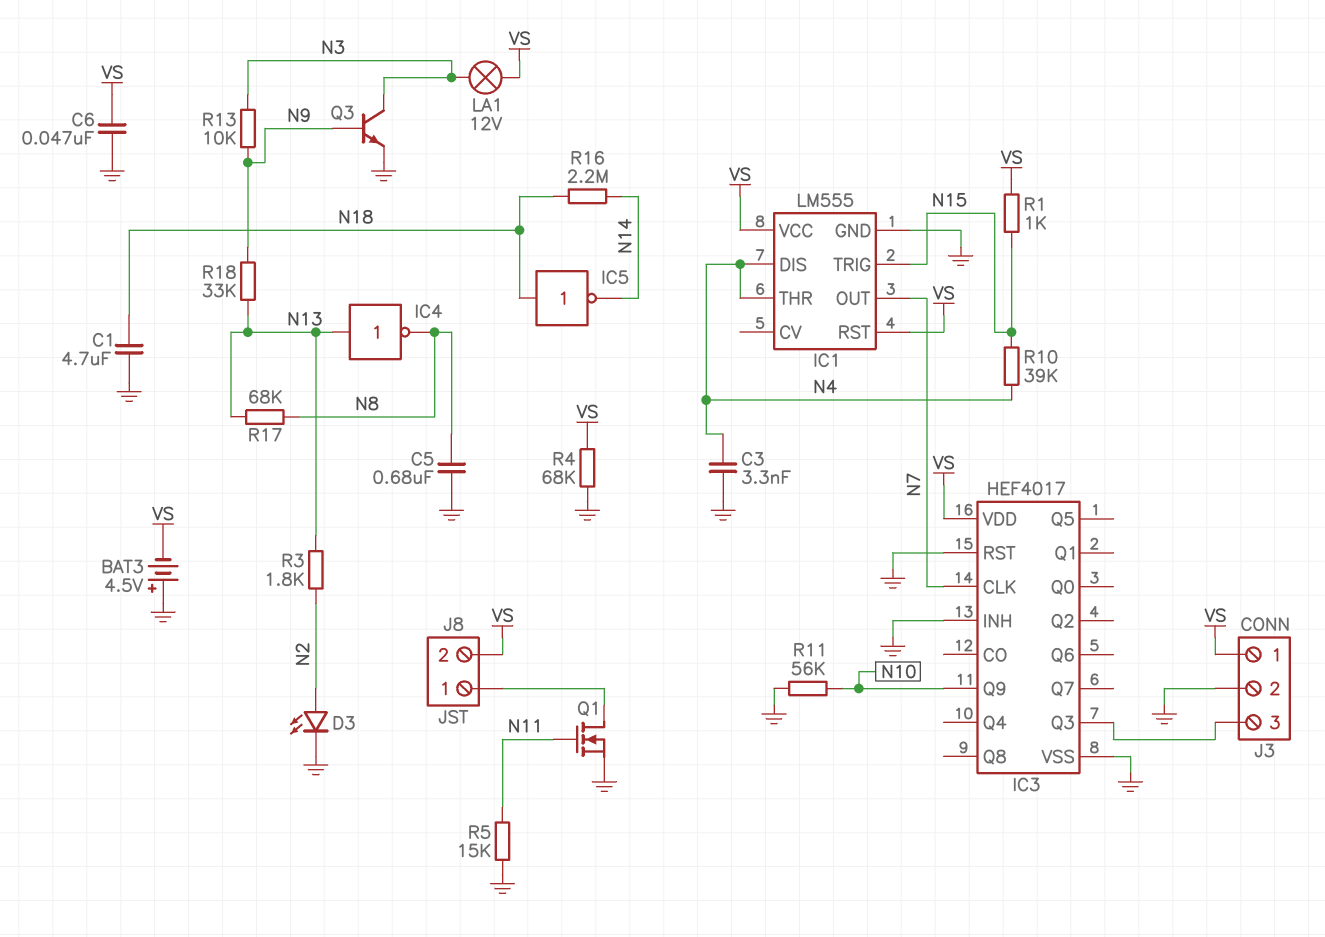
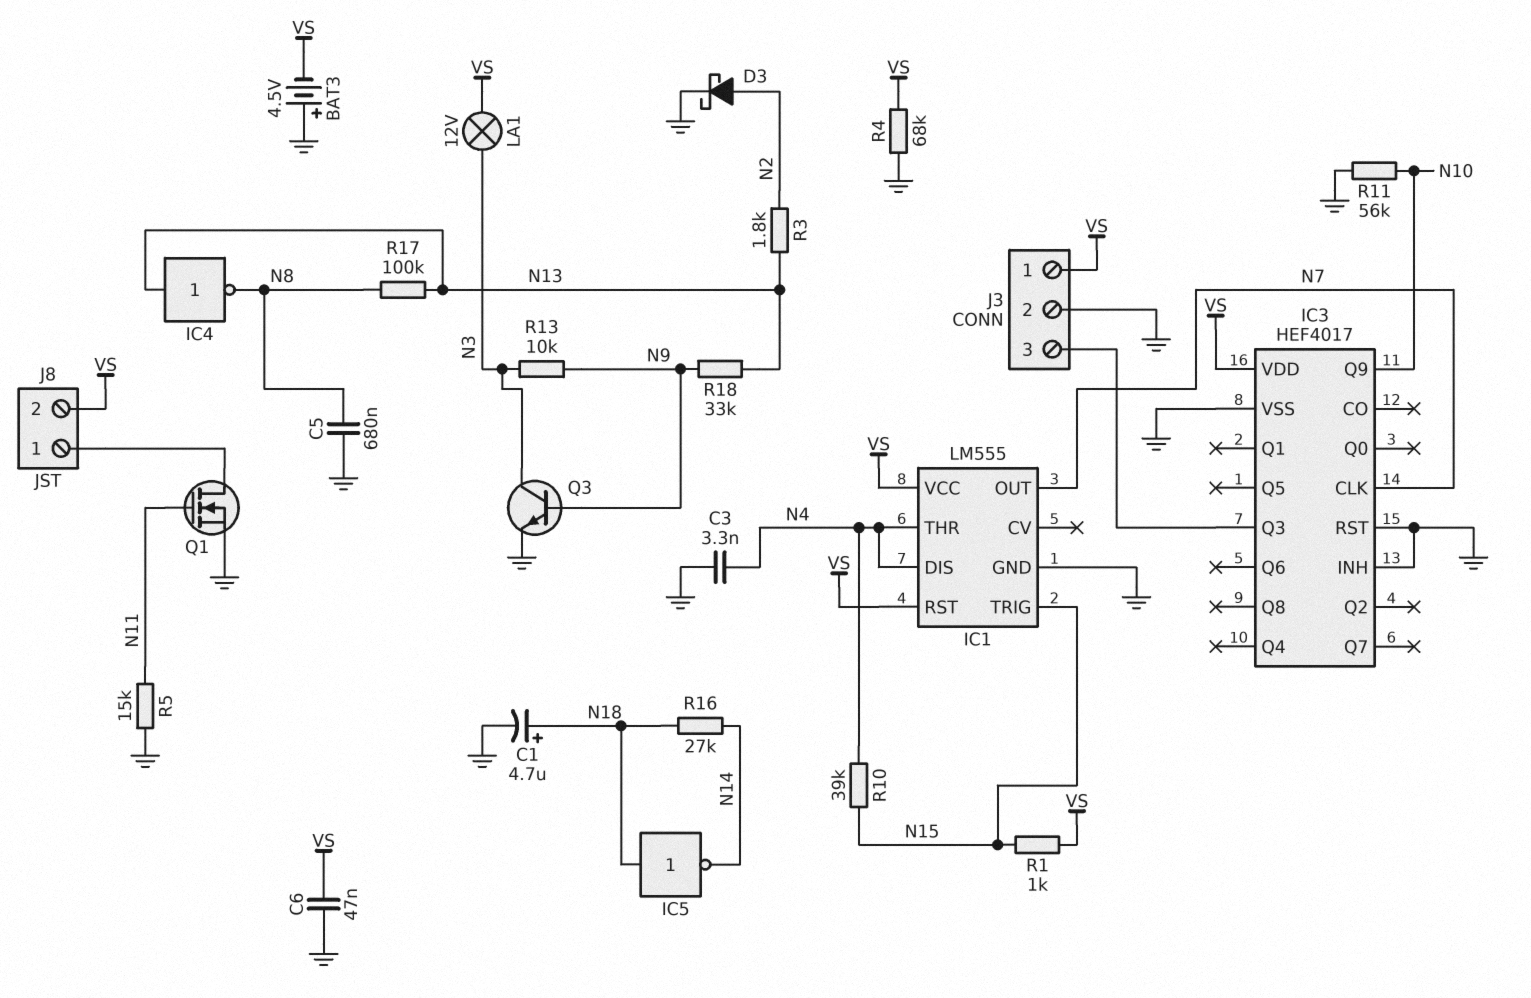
C1: 4.7uF (GND, N18) -> 4.7uF (plus N18, minus GND)
D3: LED (A N2, K GND) -> schottky (A N2, K GND)
R16: 2.2M (N14, N18) -> 27k (N14, N18)
R17: 68k (N8, N13) -> 100k (N8, N13)

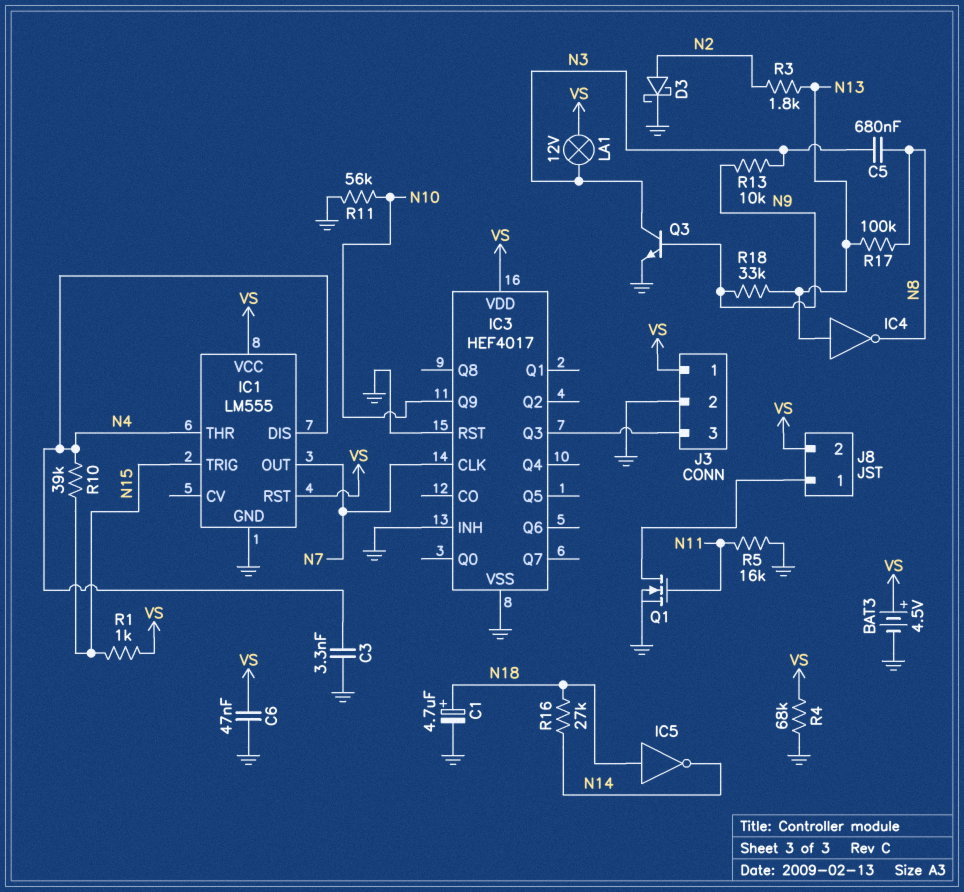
BAT3: 4.5V (plus GND, minus VS) -> 4.5V (plus VS, minus GND)
C5: 680nF (GND, N8) -> 680nF (N3, N8)
R5: 15k (GND, N11) -> 16k (GND, N11)

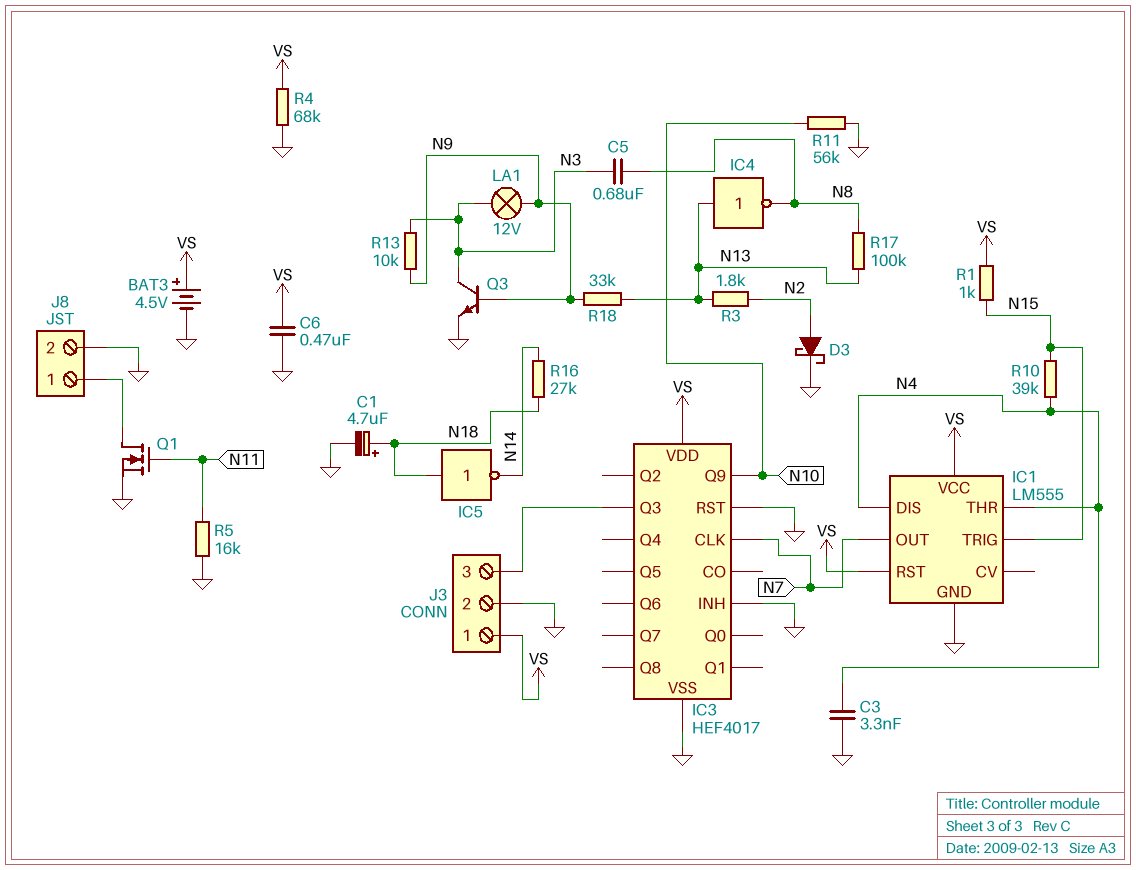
C6: 47nF (GND, VS) -> 470nF (GND, VS)
J8 pin 2: VS -> GND
LA1: lamp 12V (N3, VS) -> lamp 12V (N3, N9)

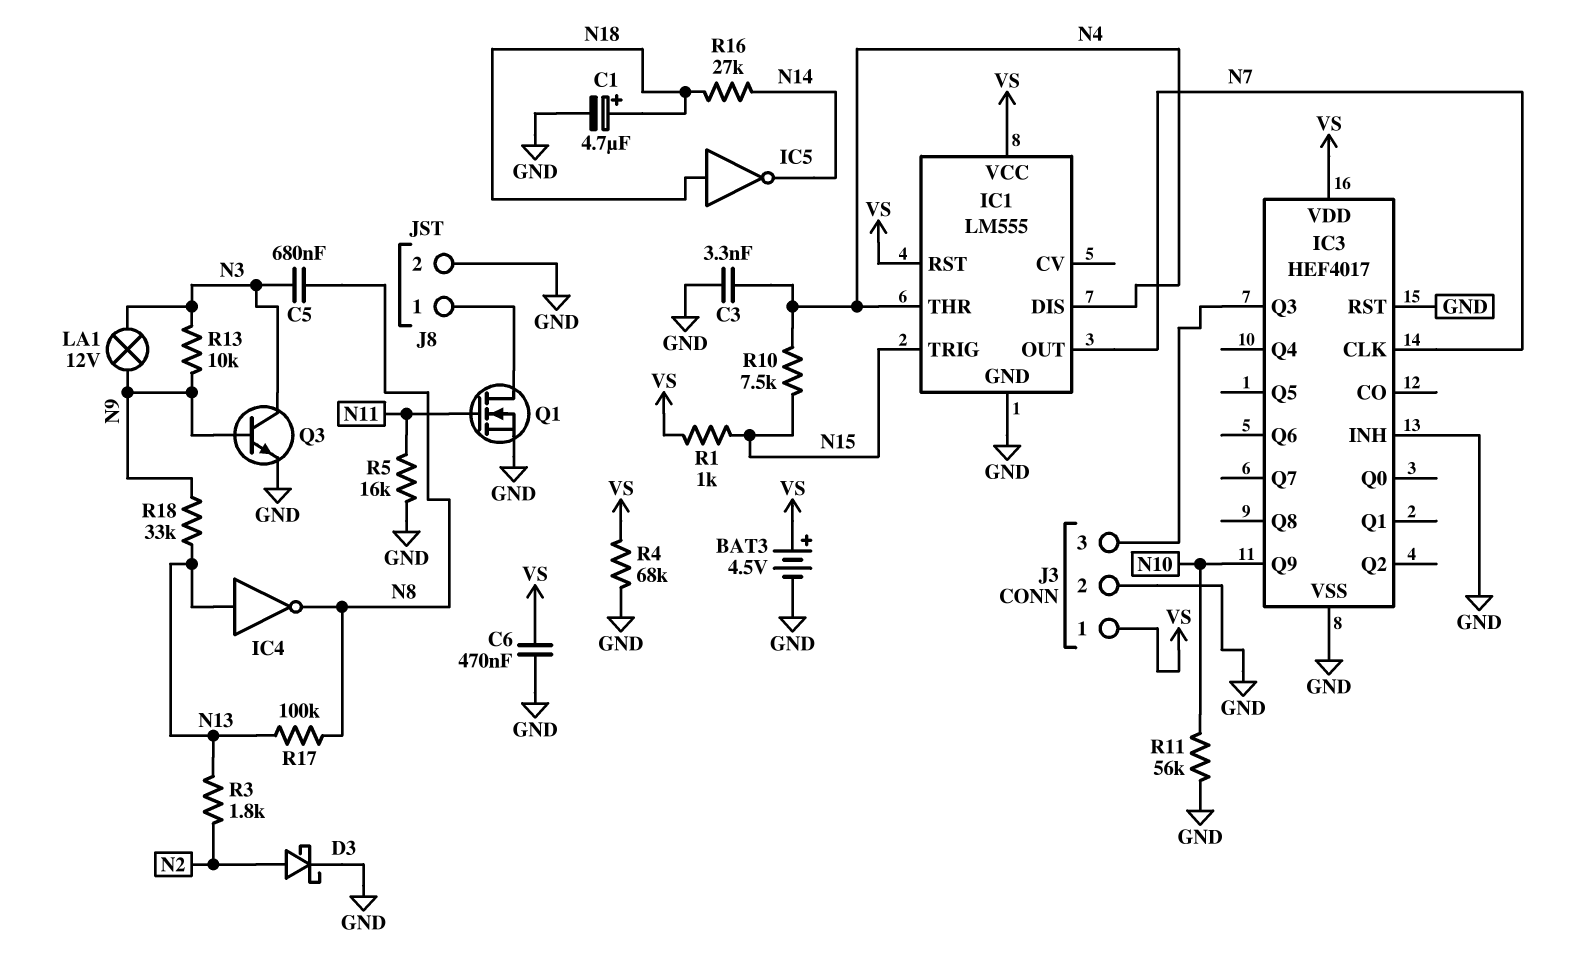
R10: 39k (N4, N15) -> 7.5k (N4, N15)

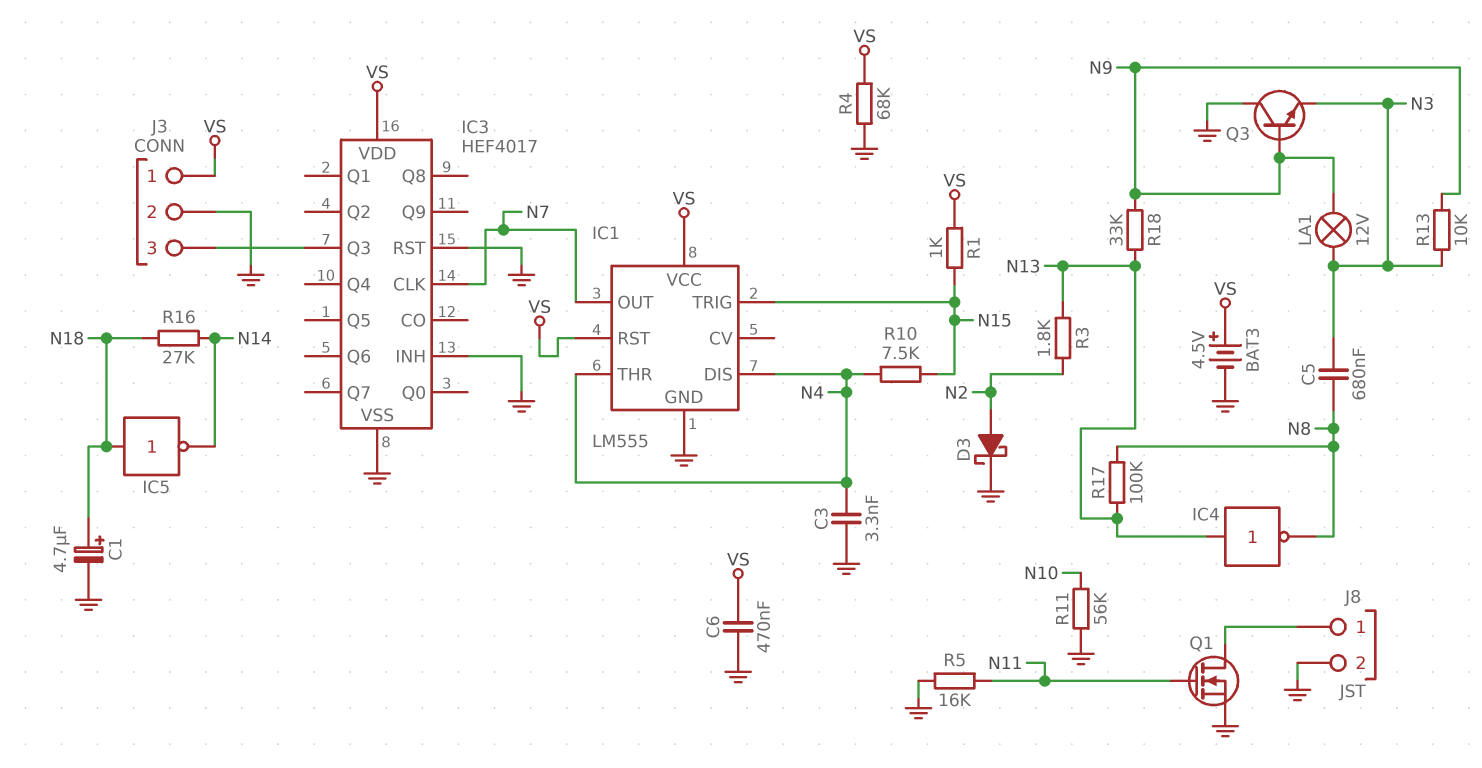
IC3 pin Q9: N10 -> none
Q3: NPN (B N9, C N3, E GND) -> NPN (B N9, C GND, E N3)

